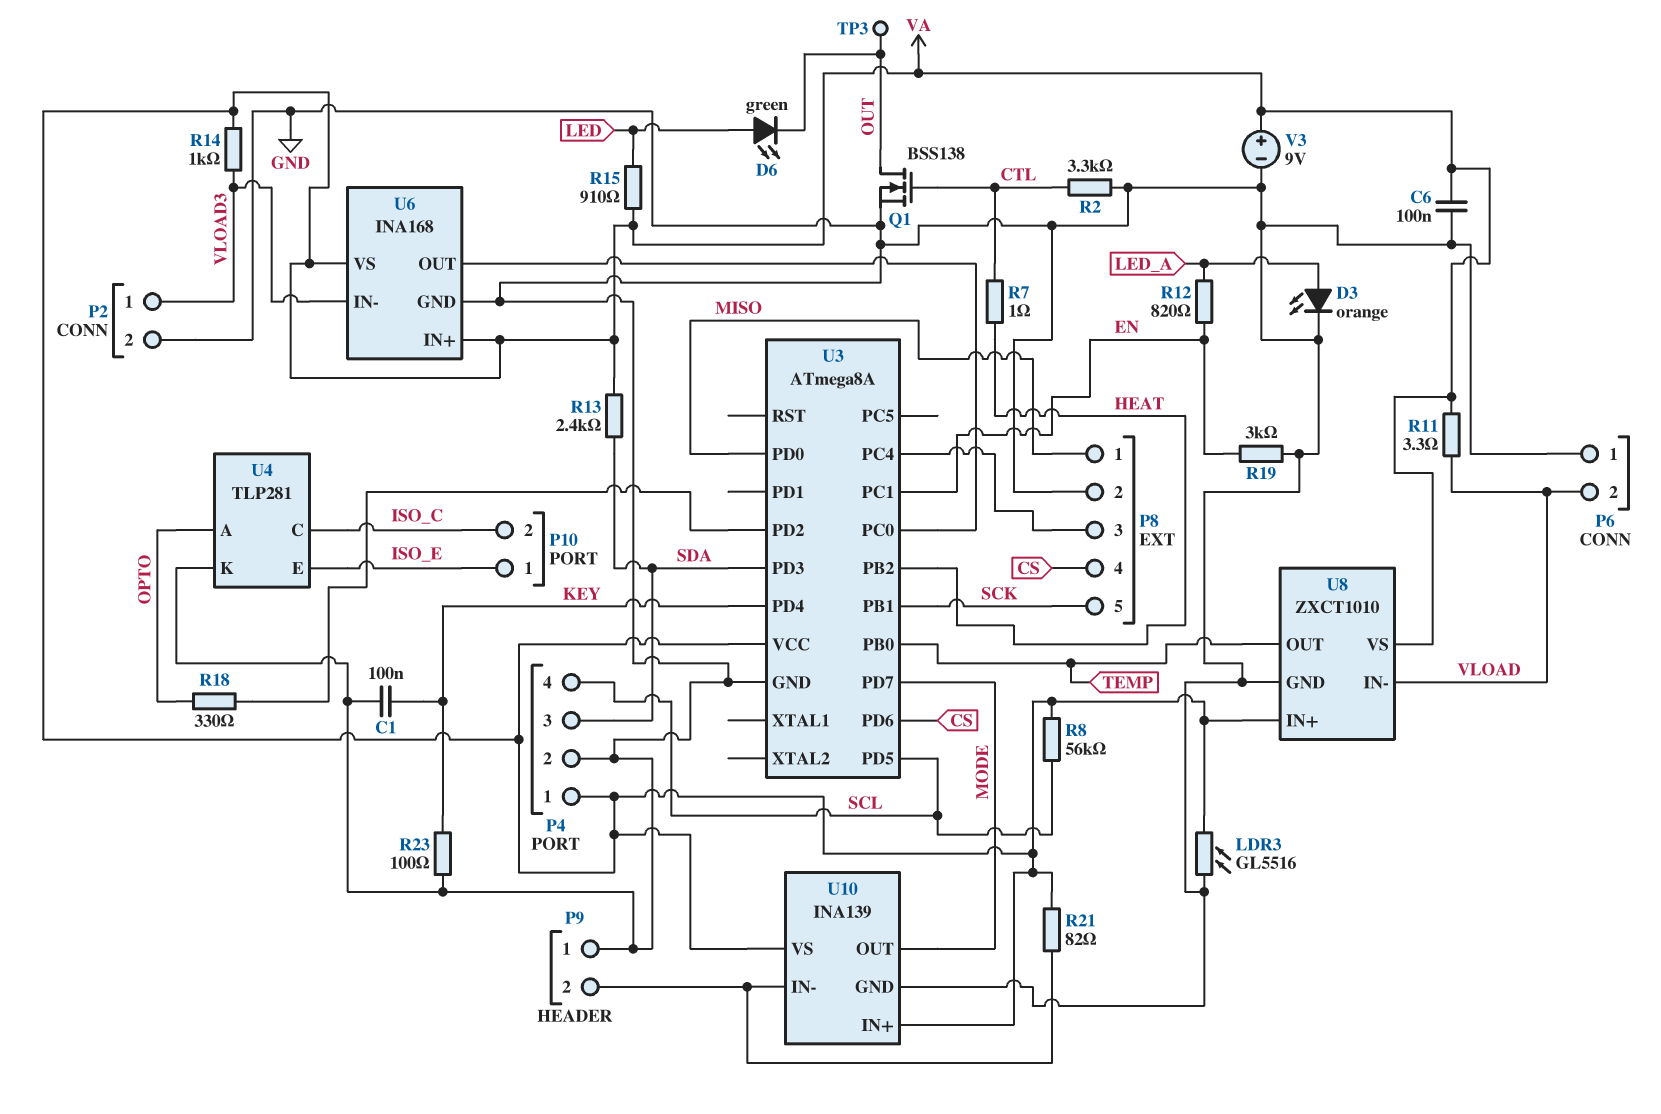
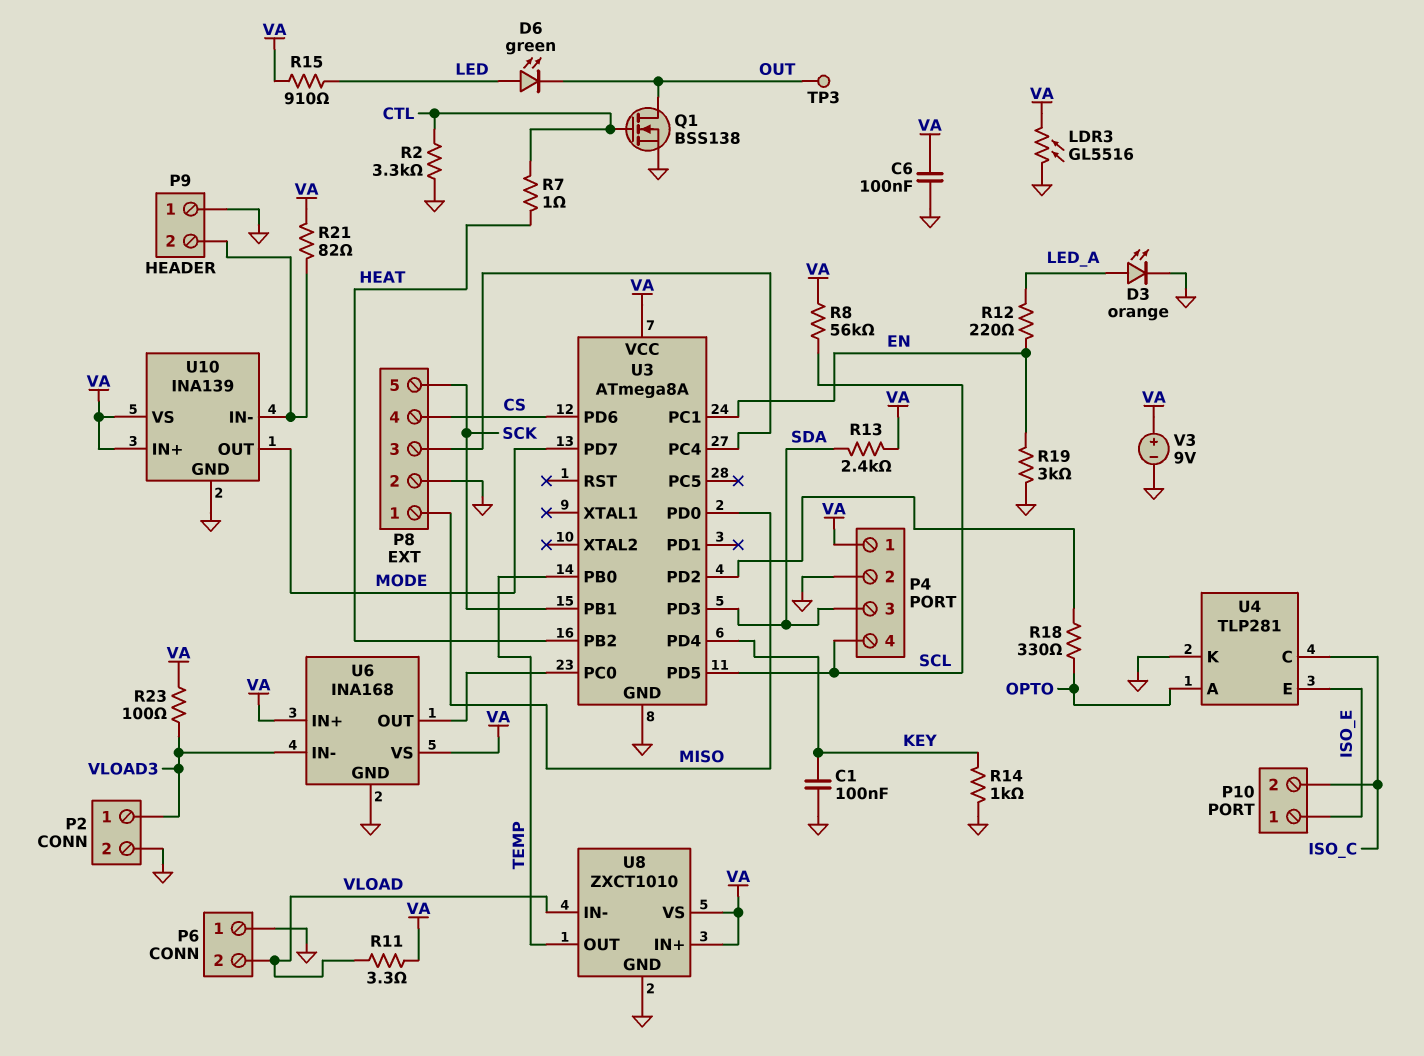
R12: 820 (EN, LED_A) -> 220 (EN, LED_A)
R14: 1k (VA, VLOAD3) -> 1k (GND, KEY)
R23: 100 (GND, KEY) -> 100 (VA, VLOAD3)

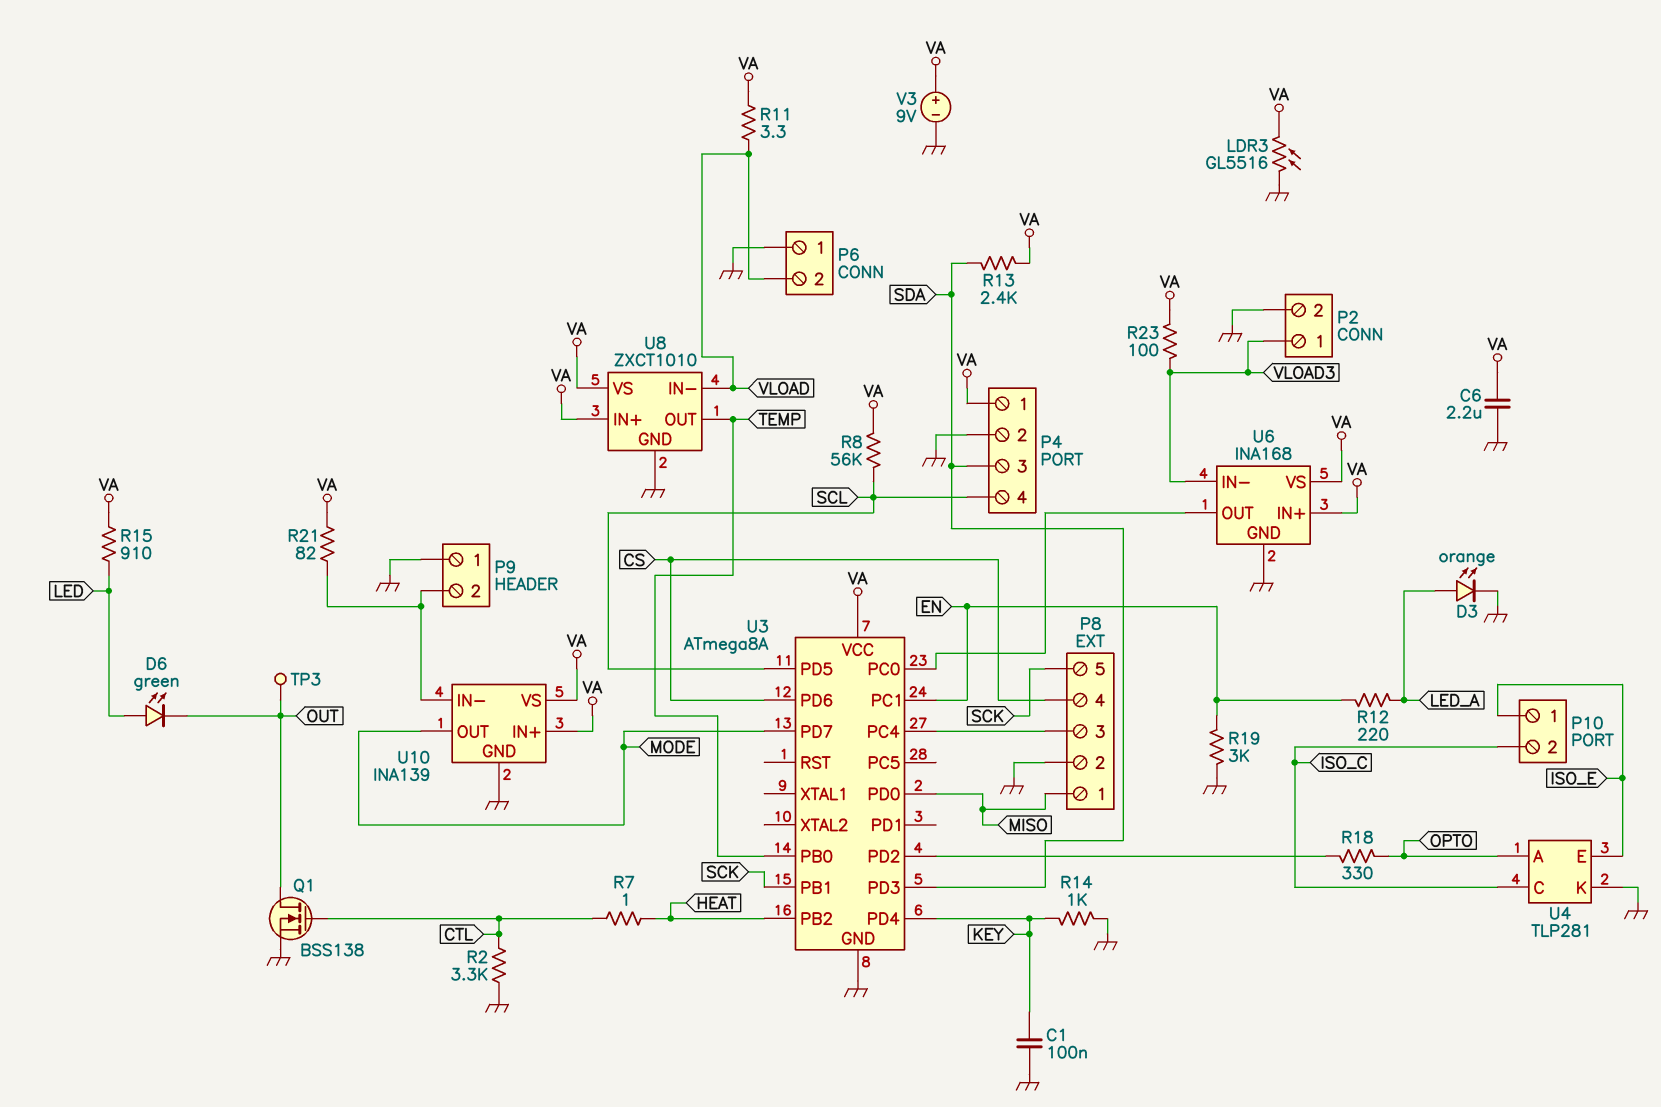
C6: 100nF (GND, VA) -> 2.2uF (GND, VA)

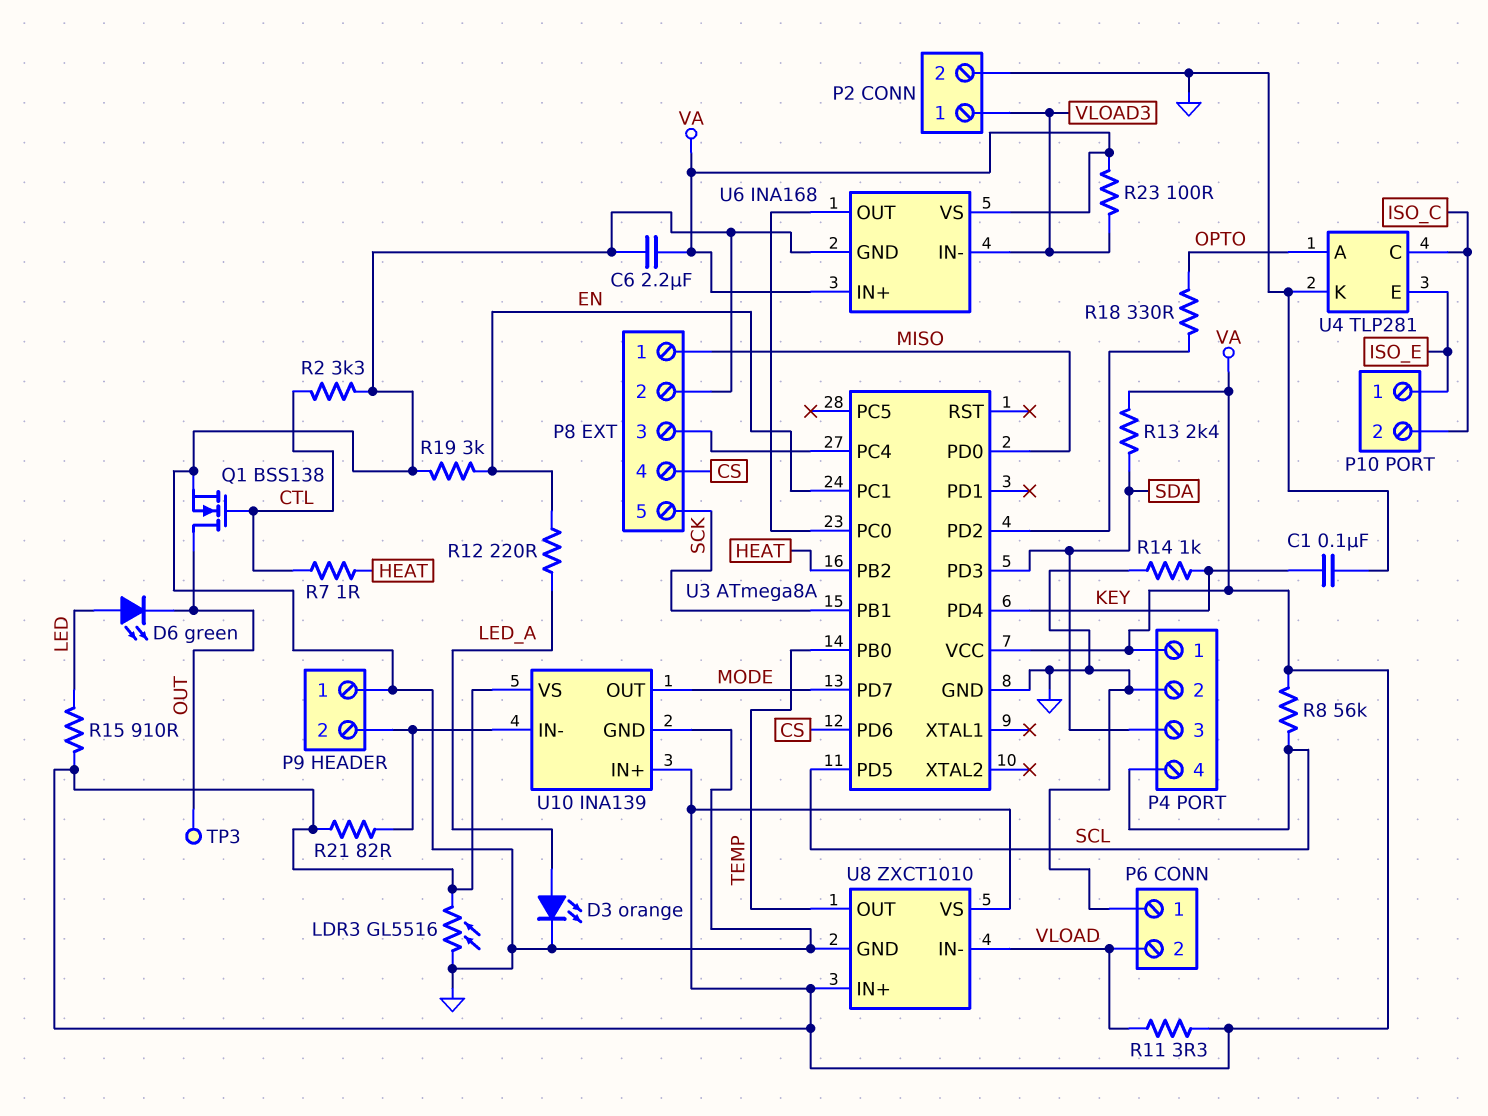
V3: 9V (plus VA, minus GND) -> none

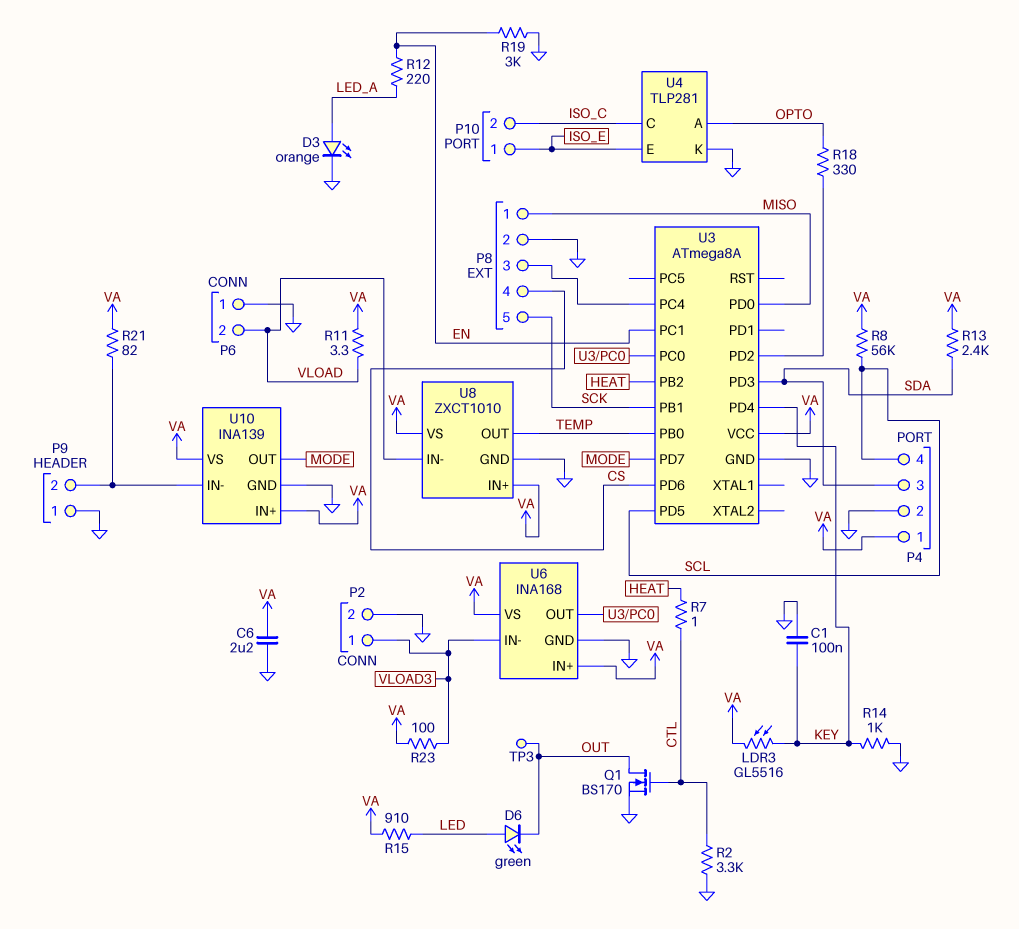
LDR3: GL5516 (GND, VA) -> GL5516 (KEY, VA)
Q1: NMOS BSS138 (G CTL, D OUT, S GND) -> NMOS BS170 (G CTL, D OUT, S GND)

